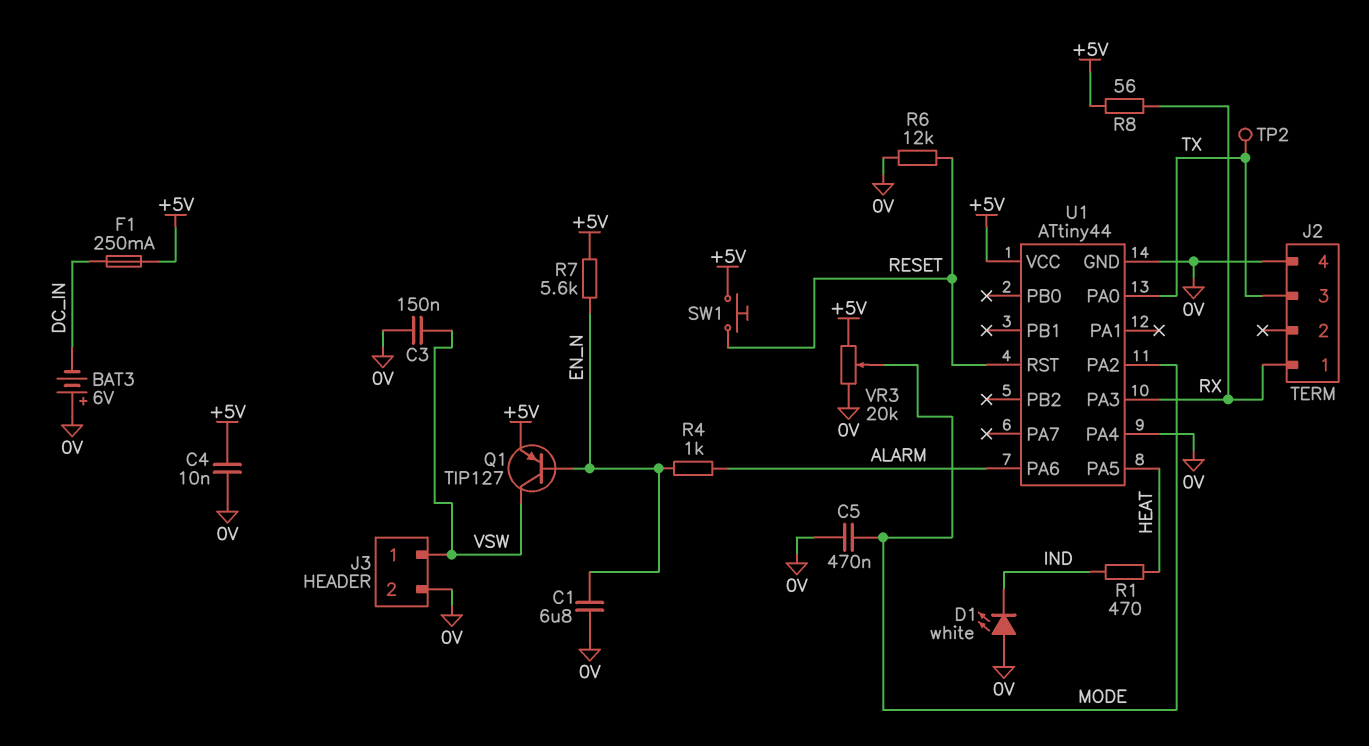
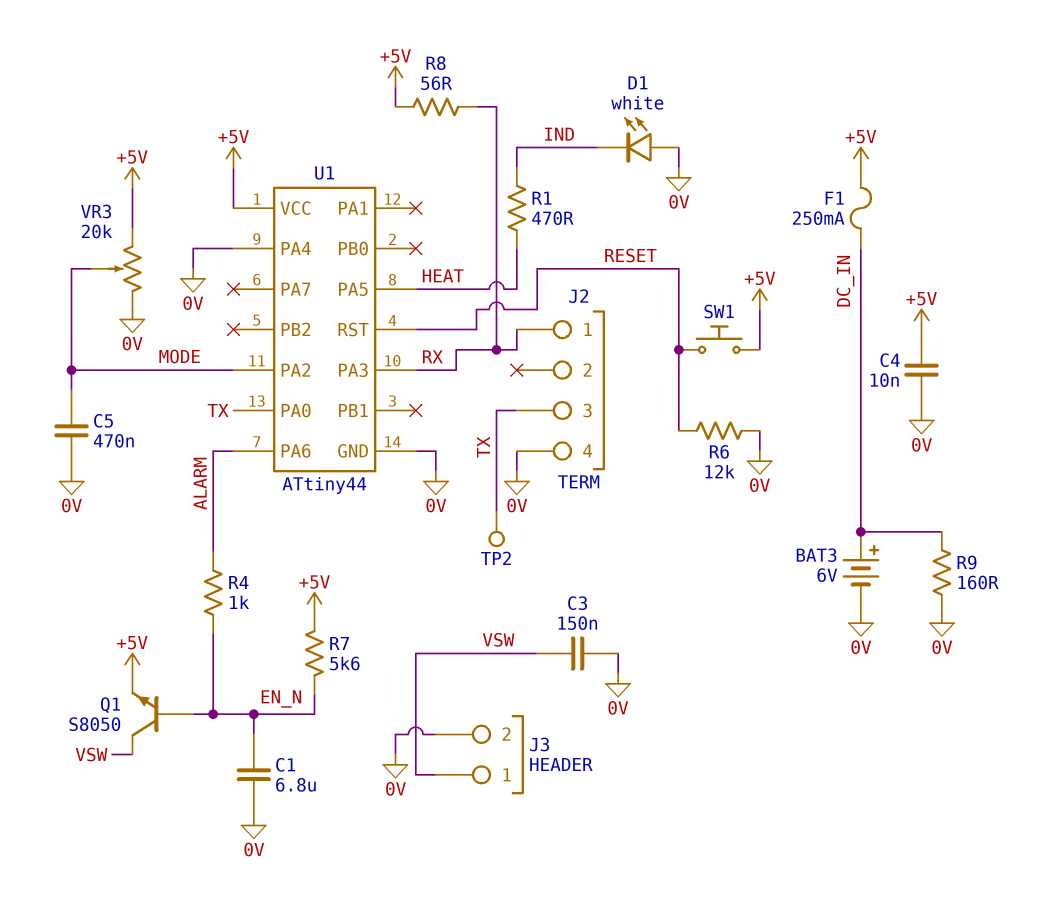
BAT3: 6V (plus 0V, minus DC_IN) -> 6V (plus DC_IN, minus 0V)
Q1: PNP TIP127 (B EN_N, C VSW, E +5V) -> NPN S8050 (B EN_N, C VSW, E +5V)
R9: none -> 160 (0V, DC_IN)

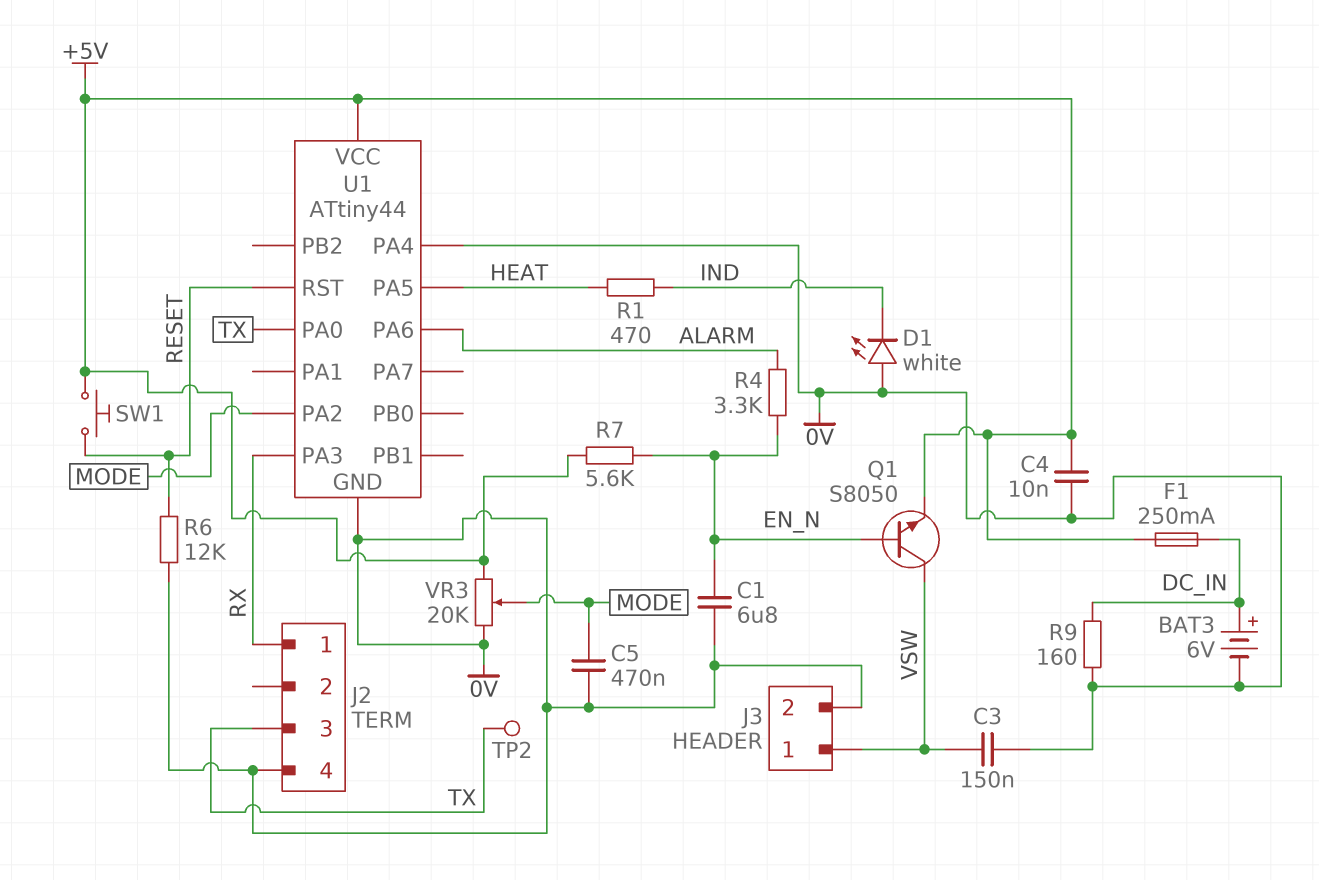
R4: 1k (ALARM, EN_N) -> 3.3k (ALARM, EN_N)
R8: 56 (+5V, RX) -> none

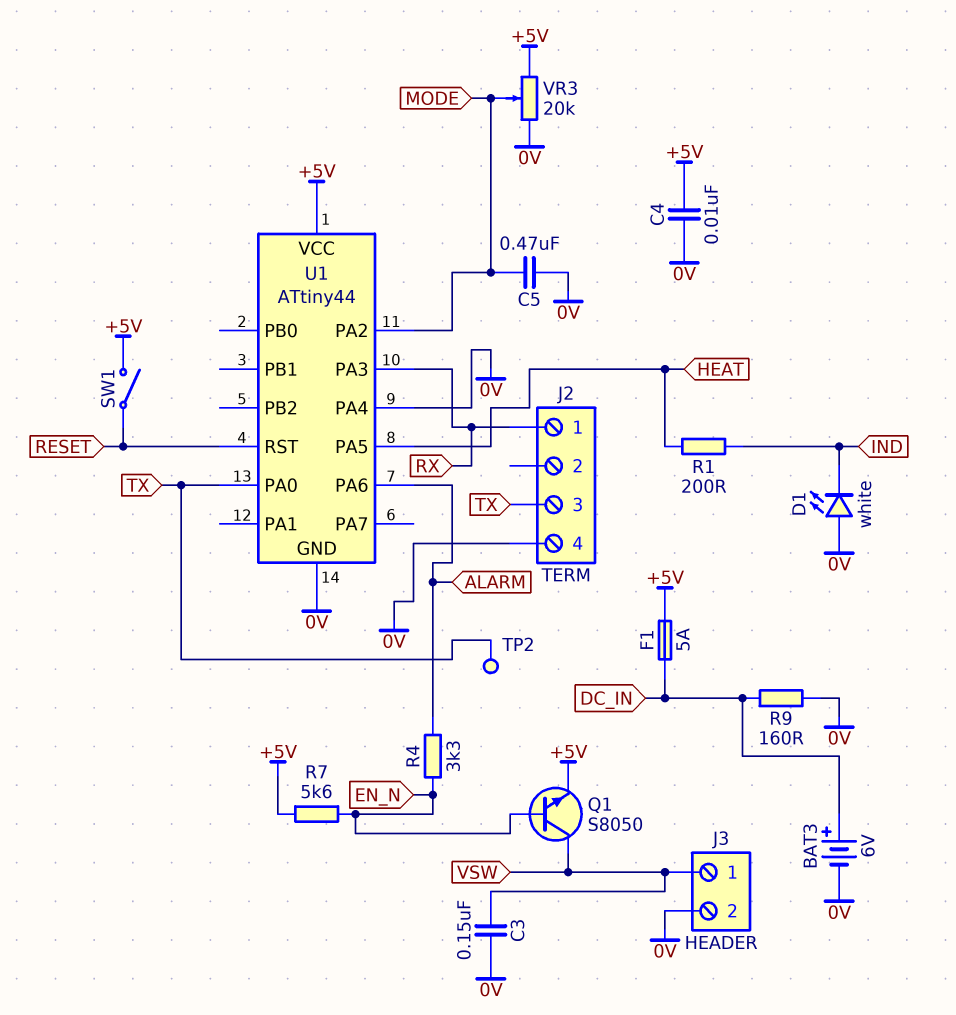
C1: 6.8uF (0V, EN_N) -> none
F1: 250mA (+5V, DC_IN) -> 5A (+5V, DC_IN)
R1: 470 (HEAT, IND) -> 200 (HEAT, IND)
R6: 12k (0V, RESET) -> none
SW1: button (+5V, RESET) -> switch (+5V, RESET)

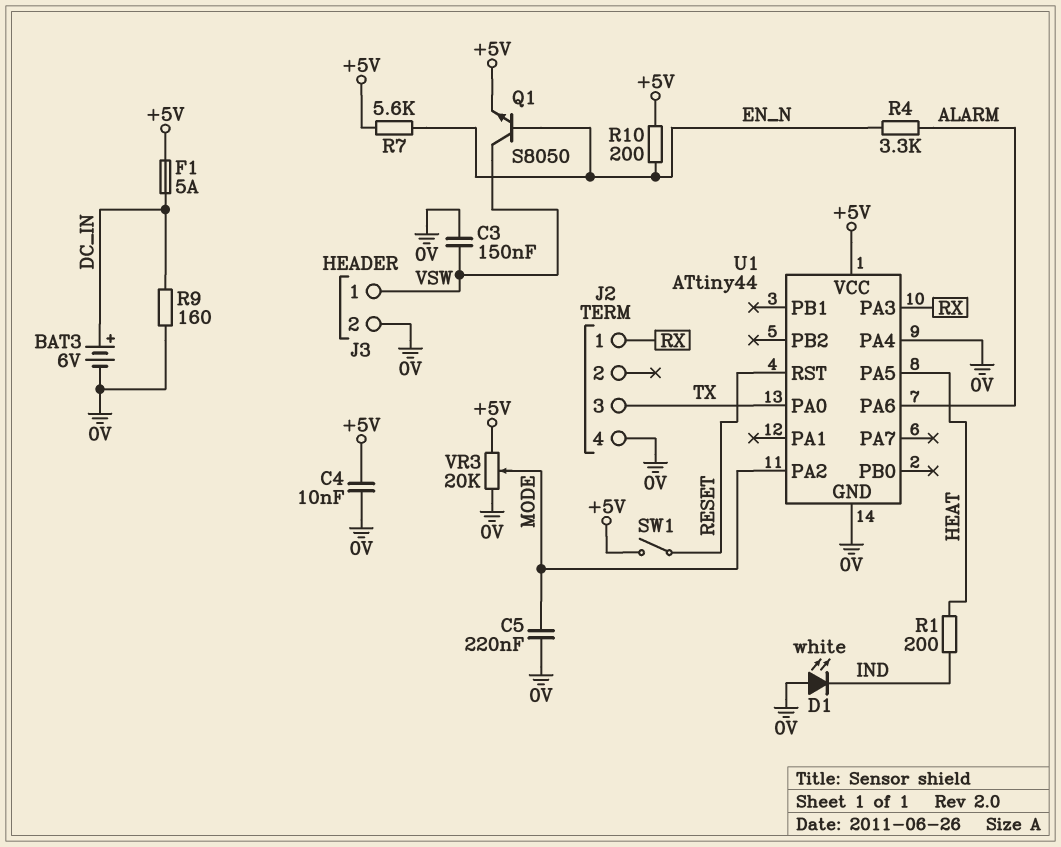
C5: 470nF (0V, MODE) -> 220nF (0V, MODE)
R10: none -> 200 (+5V, EN_N)
TP2: test point (TX) -> none

